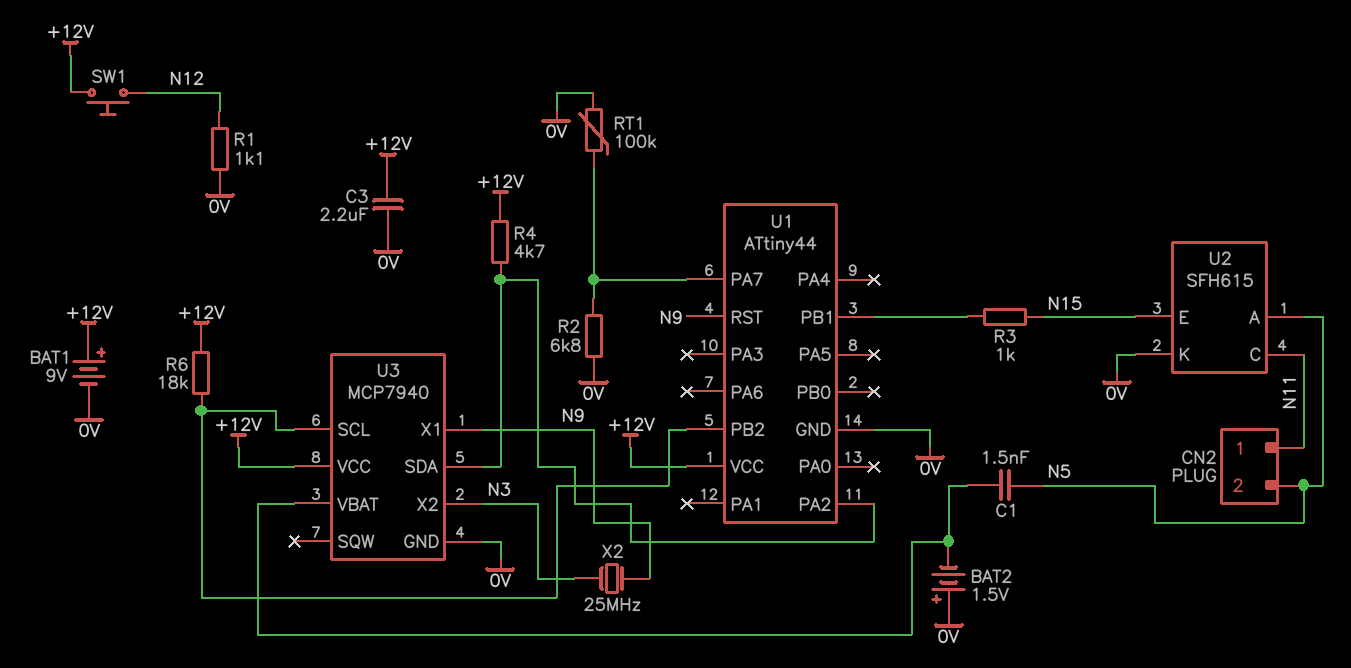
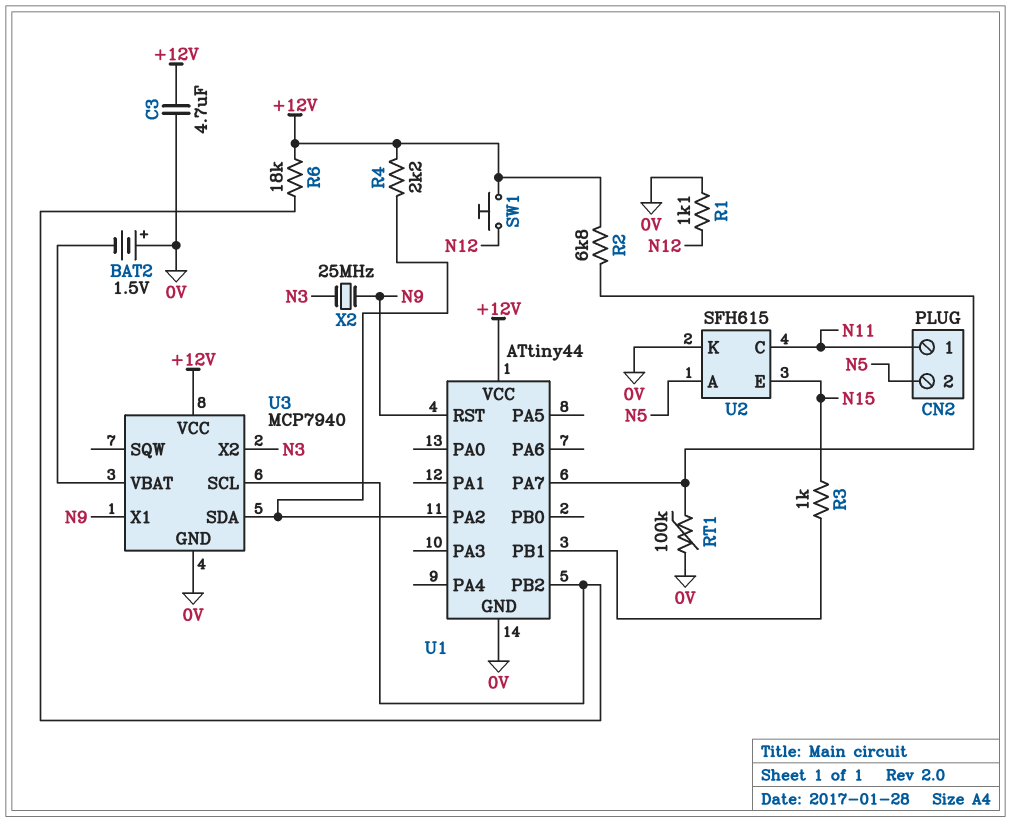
BAT1: 9V (plus +12V, minus 0V) -> none
C1: 1.5nF (N5, U3/VBAT) -> none
C3: 2.2uF (+12V, 0V) -> 4.7uF (+12V, 0V)
R2: 6.8k (0V, U1/PA7) -> 6.8k (+12V, U1/PA7)
R4: 4.7k (+12V, U1/PA2) -> 2.2k (+12V, U1/PA2)

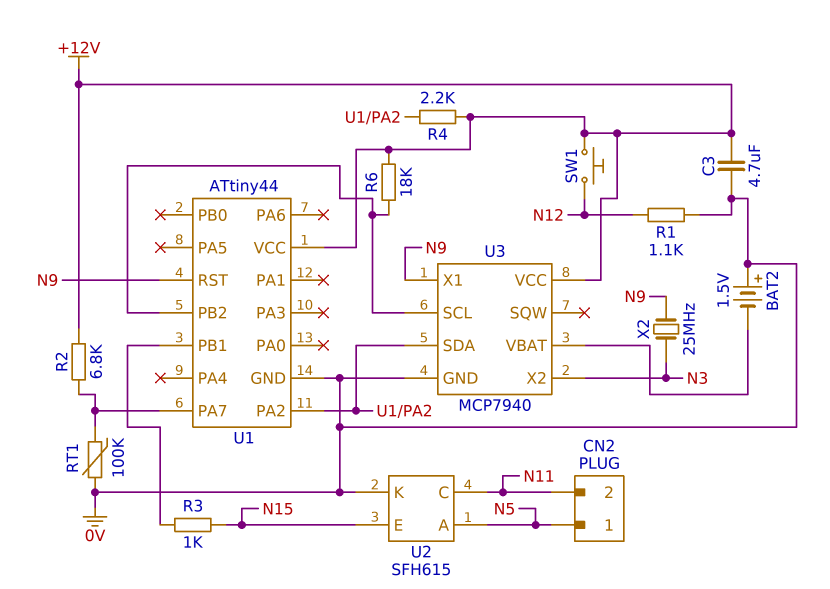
CN2 pin 1: N11 -> N5
CN2 pin 2: N5 -> N11

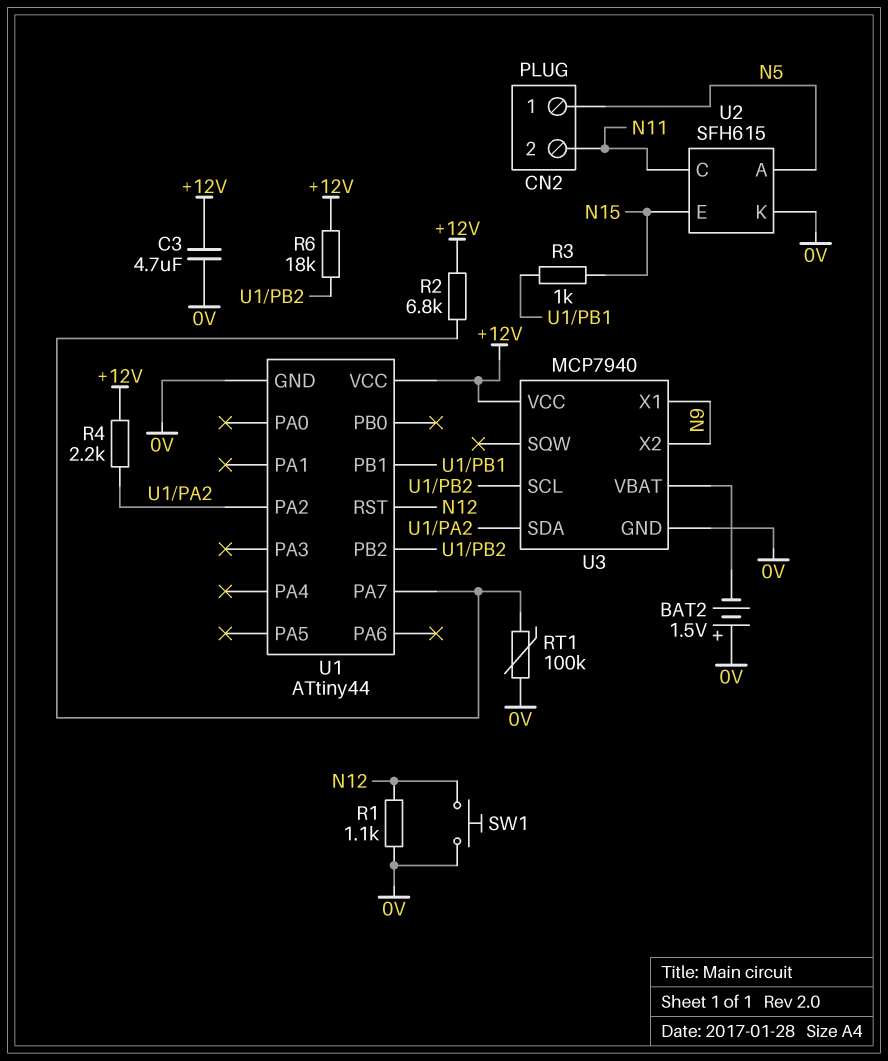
SW1: button (+12V, N12) -> button (0V, N12)
U1 pin RST: N9 -> N12
U3 pin X2: N3 -> N9
X2: 25MHz (N3, N9) -> none

